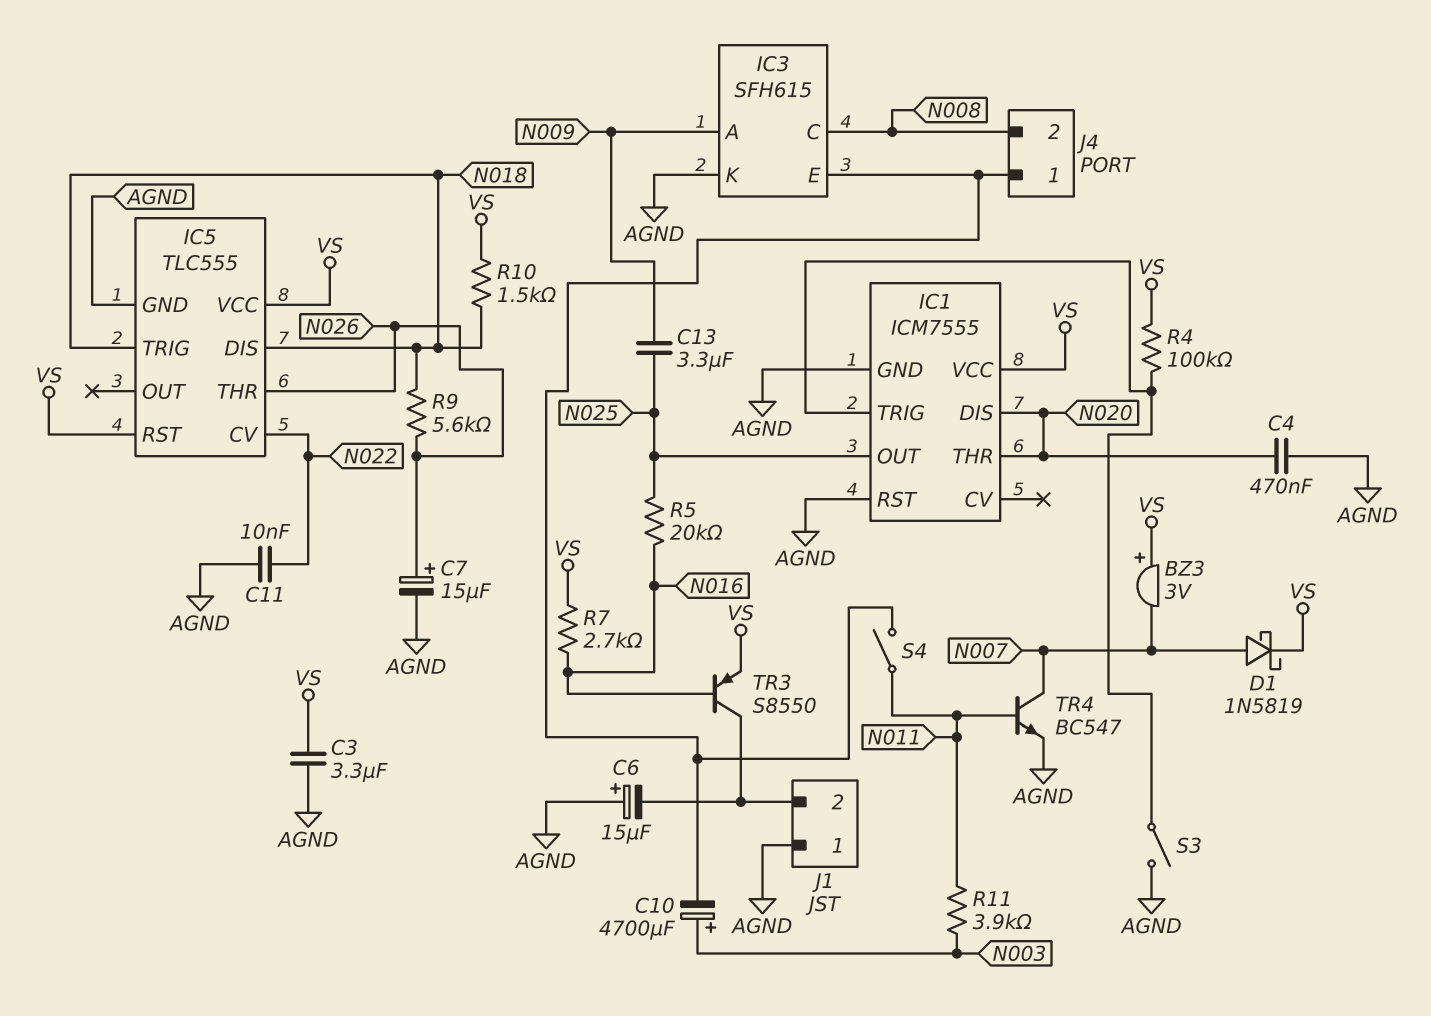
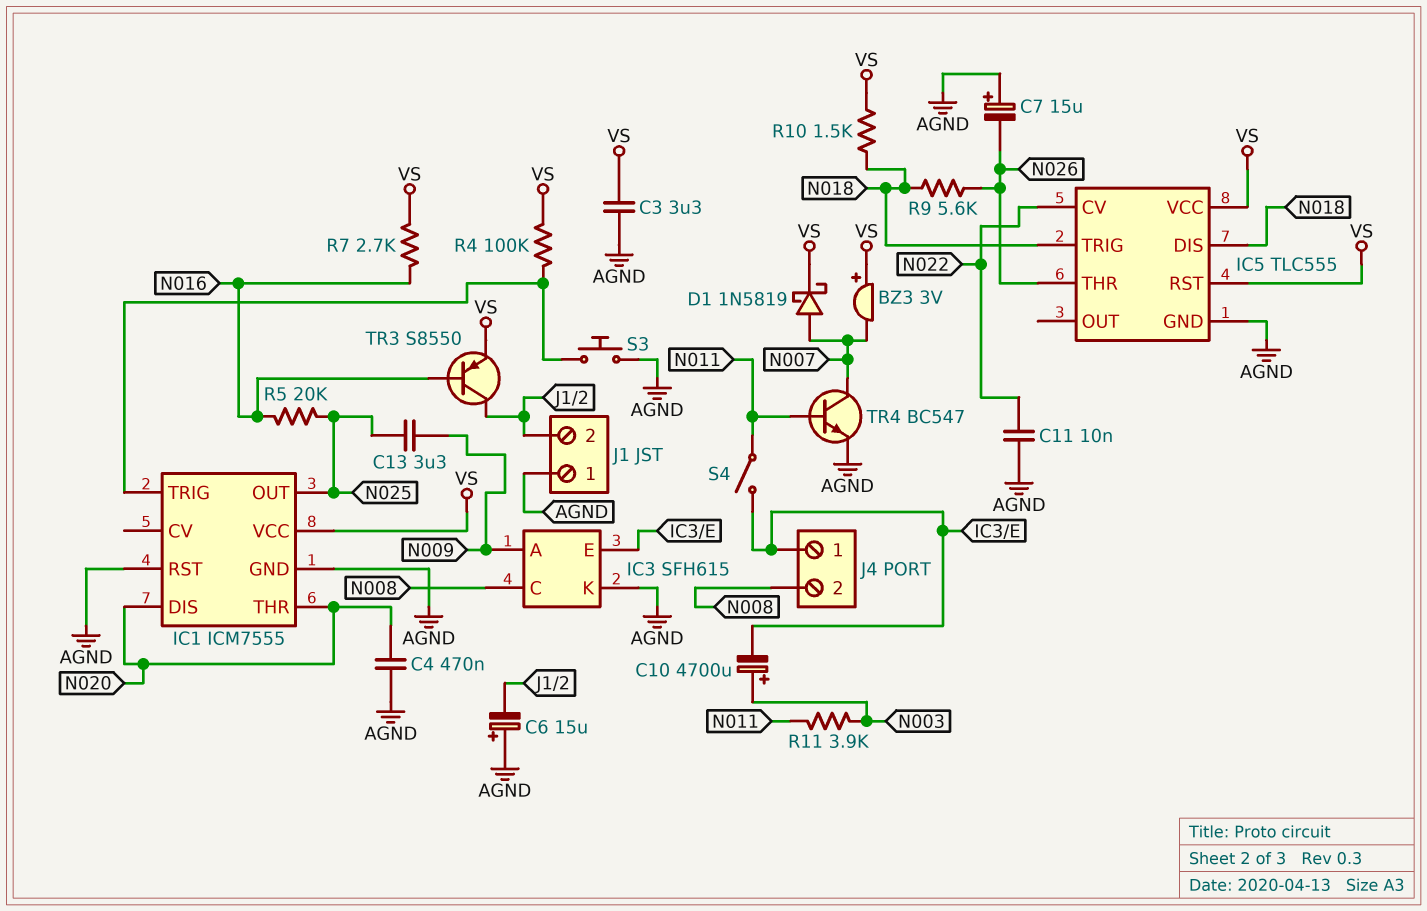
C7: 15uF (plus N026, minus AGND) -> 15uF (plus AGND, minus N026)
S3: switch (AGND, IC1/TRIG) -> button (AGND, IC1/TRIG)

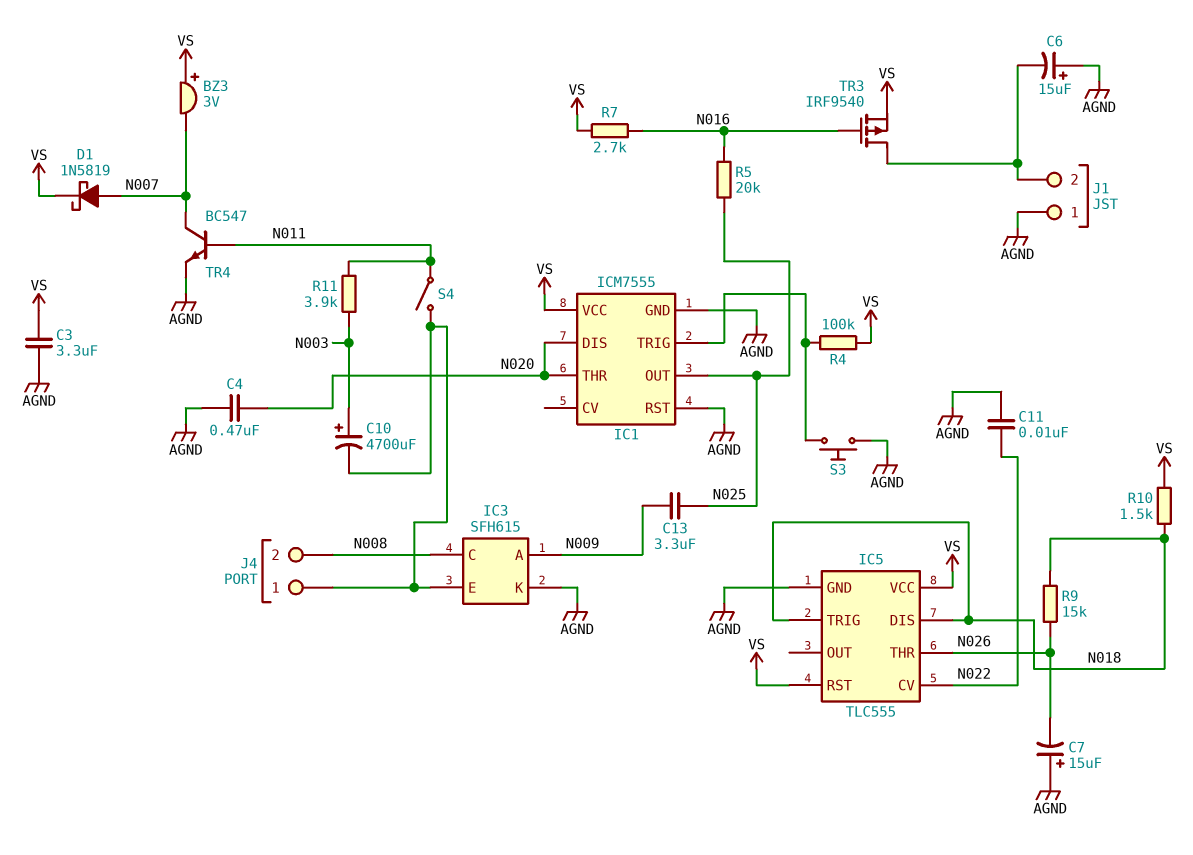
R9: 5.6k (N018, N026) -> 15k (N018, N026)
TR3: PNP S8550 (B N016, C J1/2, E VS) -> PMOS IRF9540 (G N016, D J1/2, S VS)

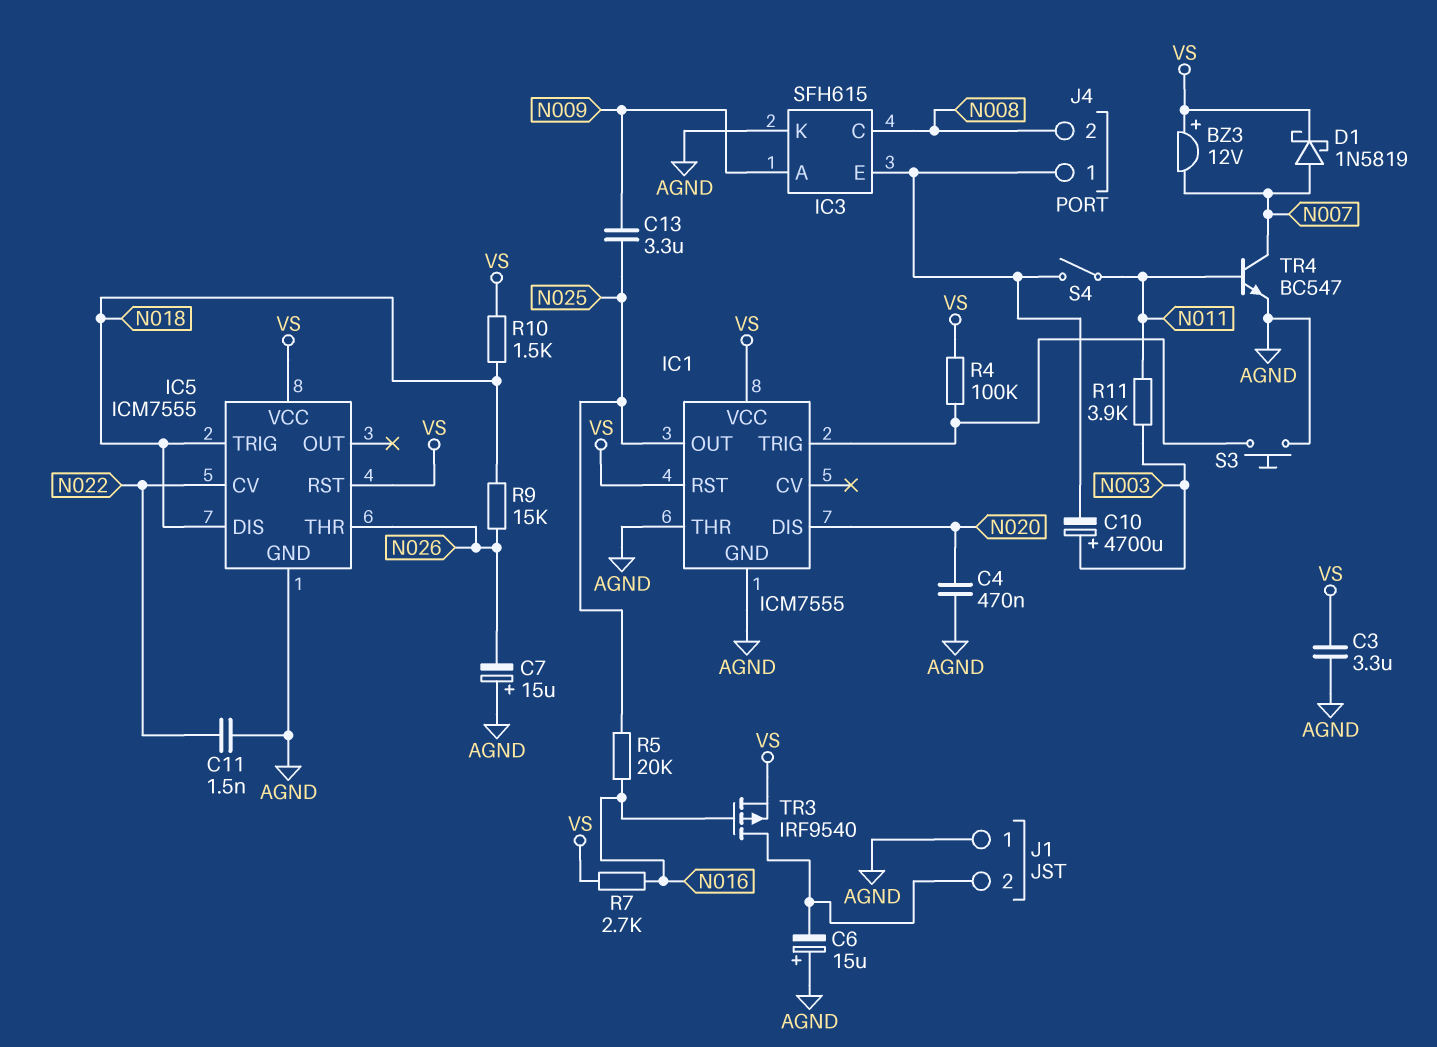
BZ3: buzzer 3V (plus VS, minus N007) -> buzzer 12V (plus VS, minus N007)
C11: 10nF (AGND, N022) -> 1.5nF (AGND, N022)
IC1 pin RST: AGND -> VS
IC1 pin THR: N020 -> AGND
IC5: TLC555 -> ICM7555

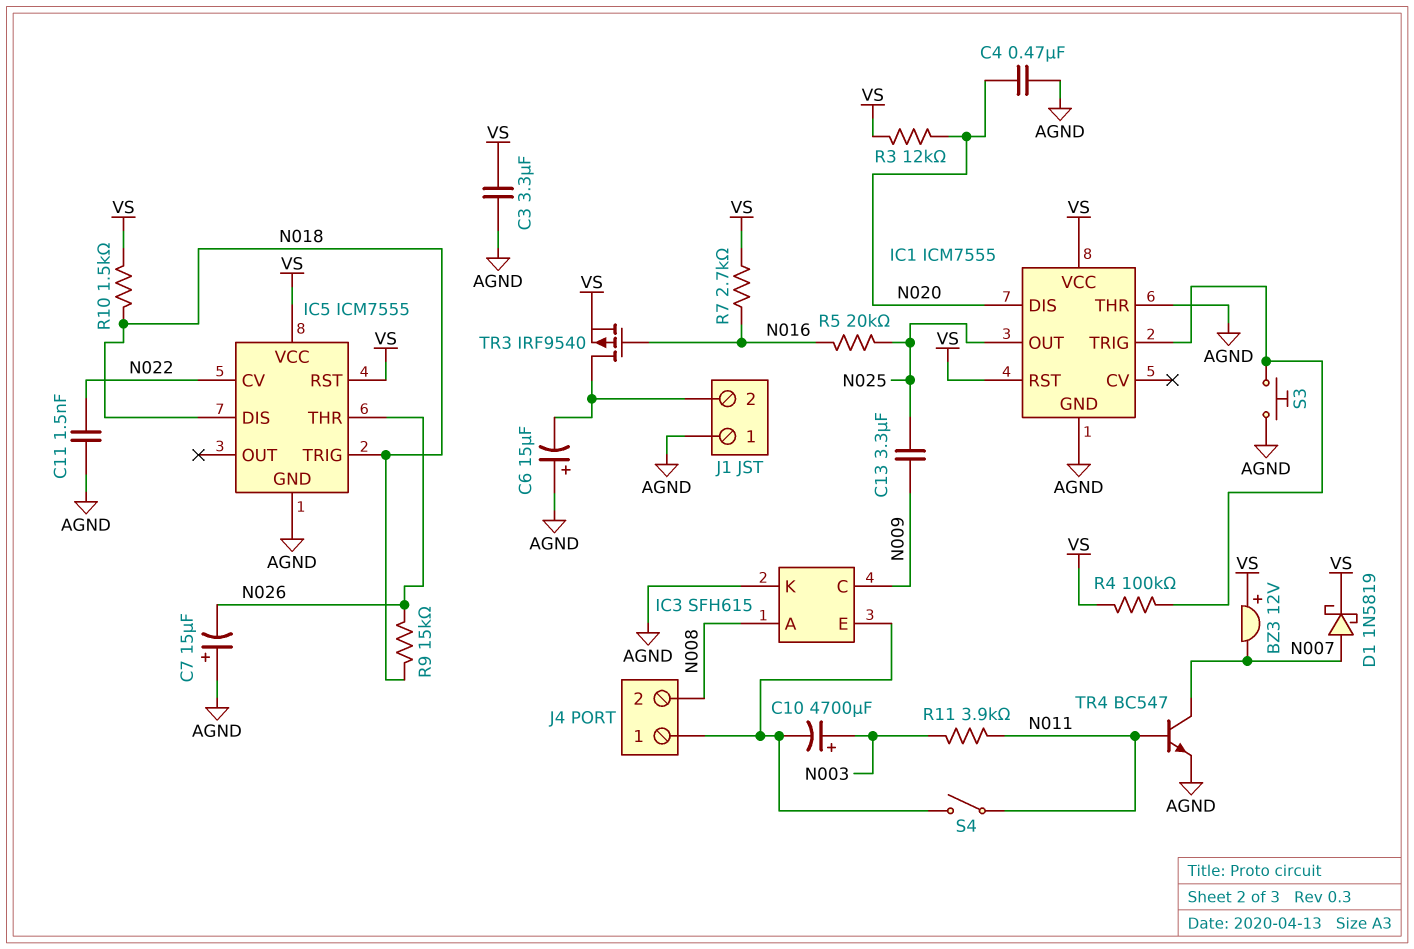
IC3 pin A: N009 -> N008
IC3 pin C: N008 -> N009
R3: none -> 12k (N020, VS)

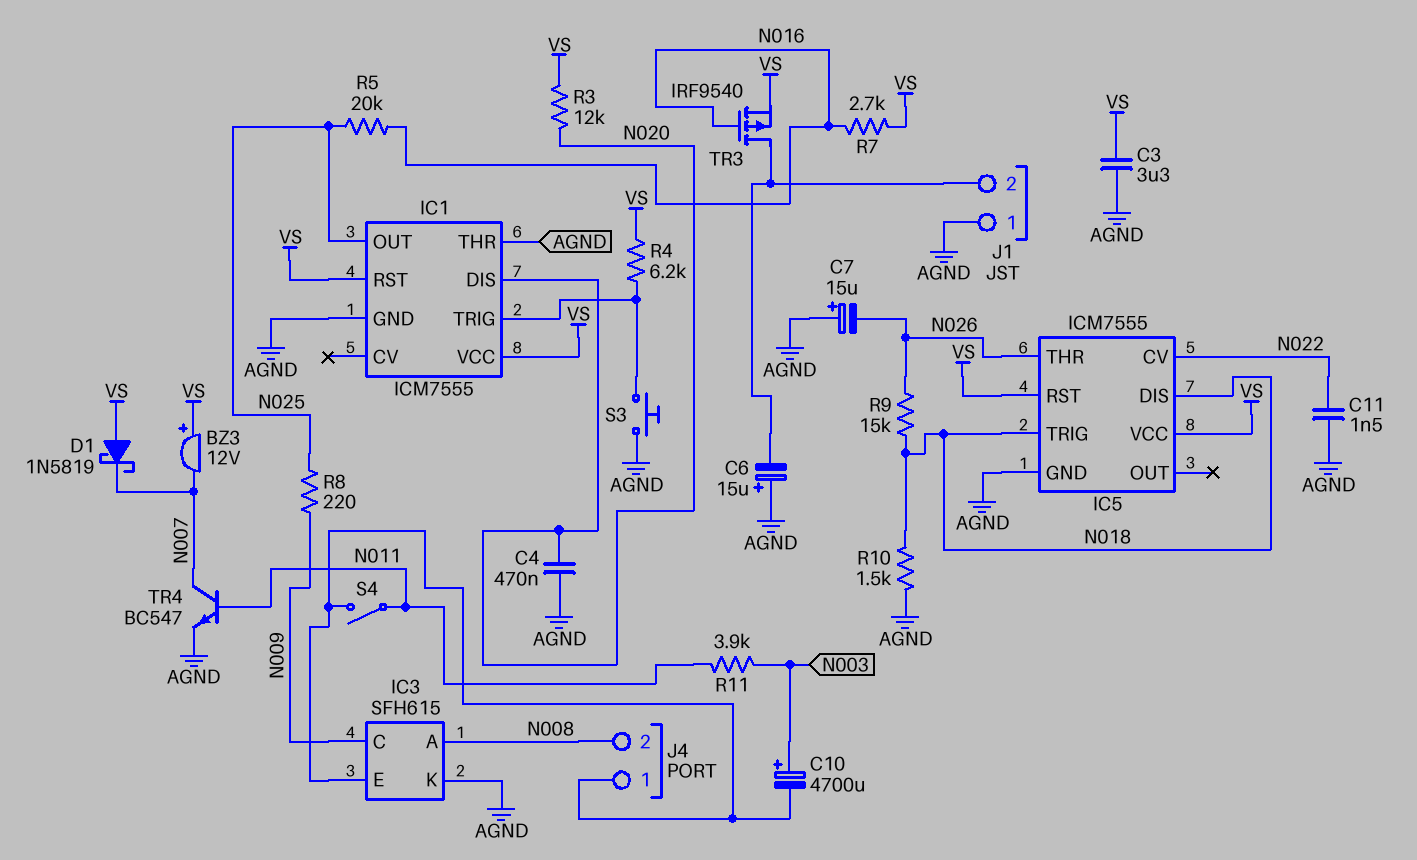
C13: 3.3uF (N009, N025) -> none
D1: schottky 1N5819 (A N007, K VS) -> schottky 1N5819 (A VS, K N007)
R4: 100k (IC1/TRIG, VS) -> 6.2k (IC1/TRIG, VS)
R8: none -> 220 (N009, N025)
R10: 1.5k (N018, VS) -> 1.5k (AGND, N018)

